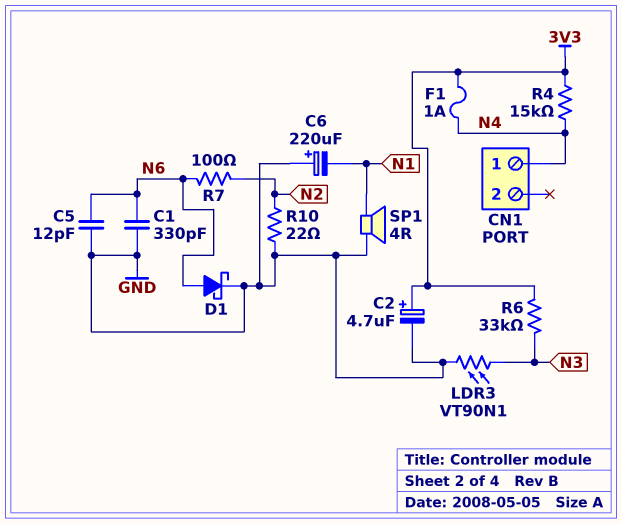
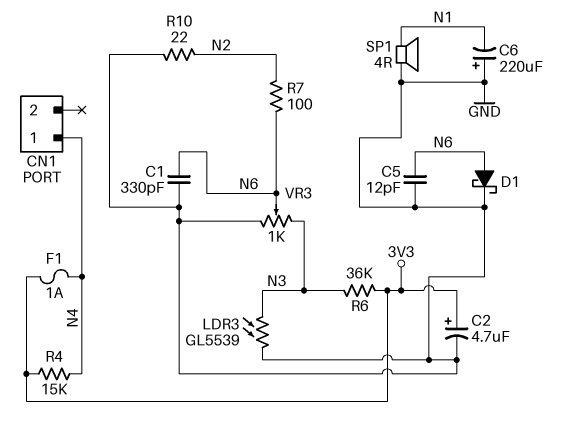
LDR3: VT90N1 (GND, N3) -> GL5539 (GND, N3)
R6: 33k (3V3, N3) -> 36k (3V3, N3)
VR3: none -> 1k (GND, N3, wiper N6)

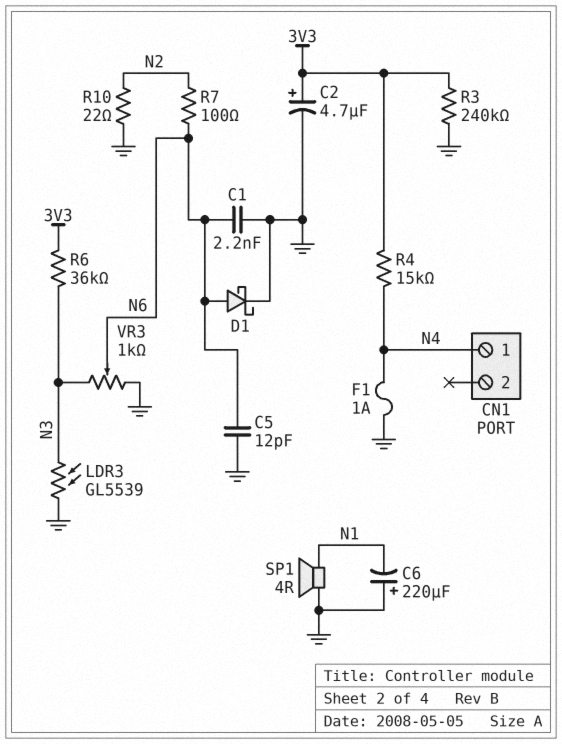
C1: 330pF (GND, N6) -> 2.2nF (GND, N6)
F1: 1A (3V3, N4) -> 1A (GND, N4)
R3: none -> 240k (3V3, GND)

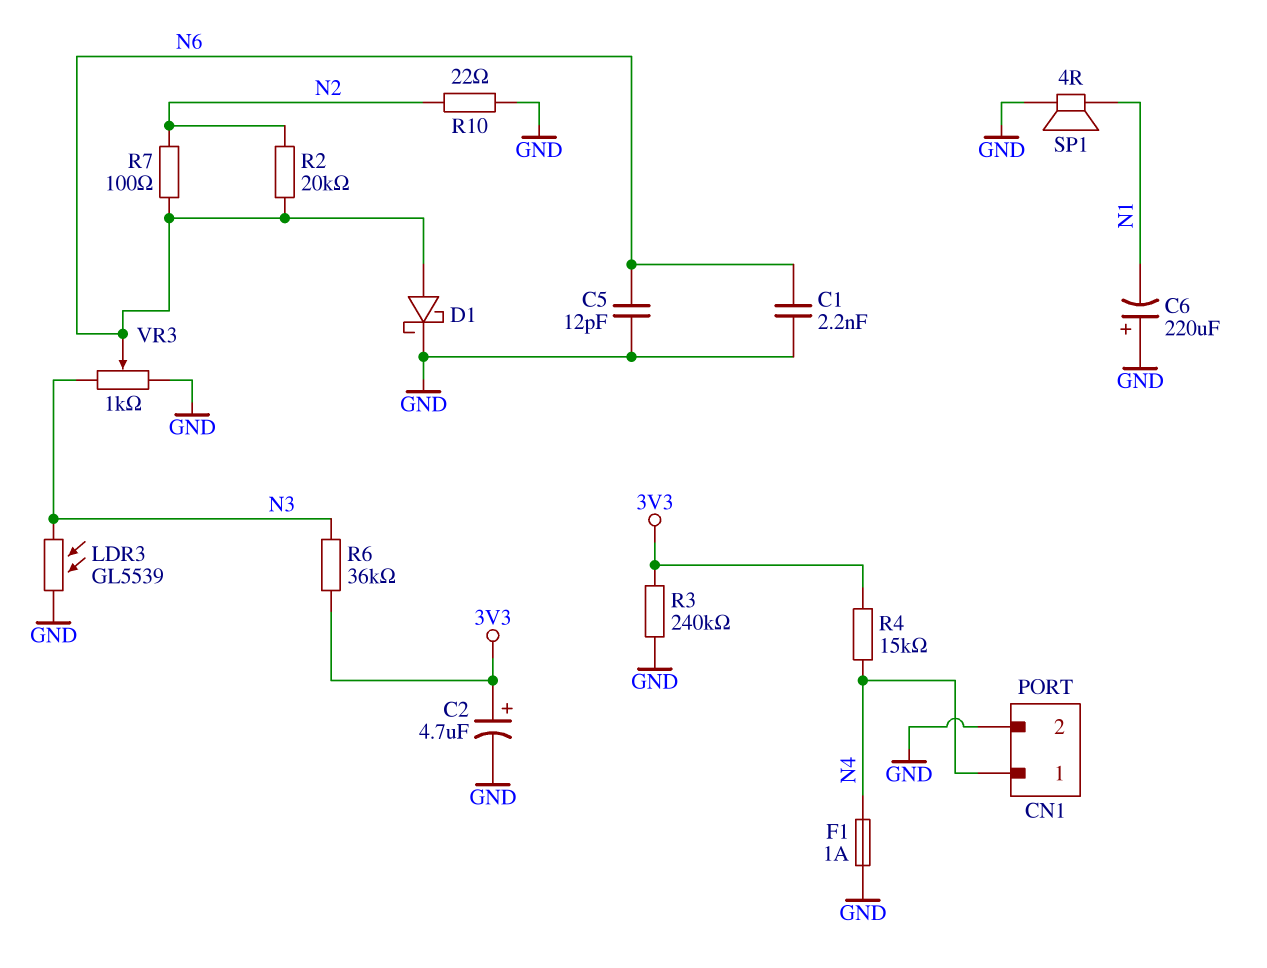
CN1 pin 2: none -> GND
R2: none -> 20k (N2, N6)

